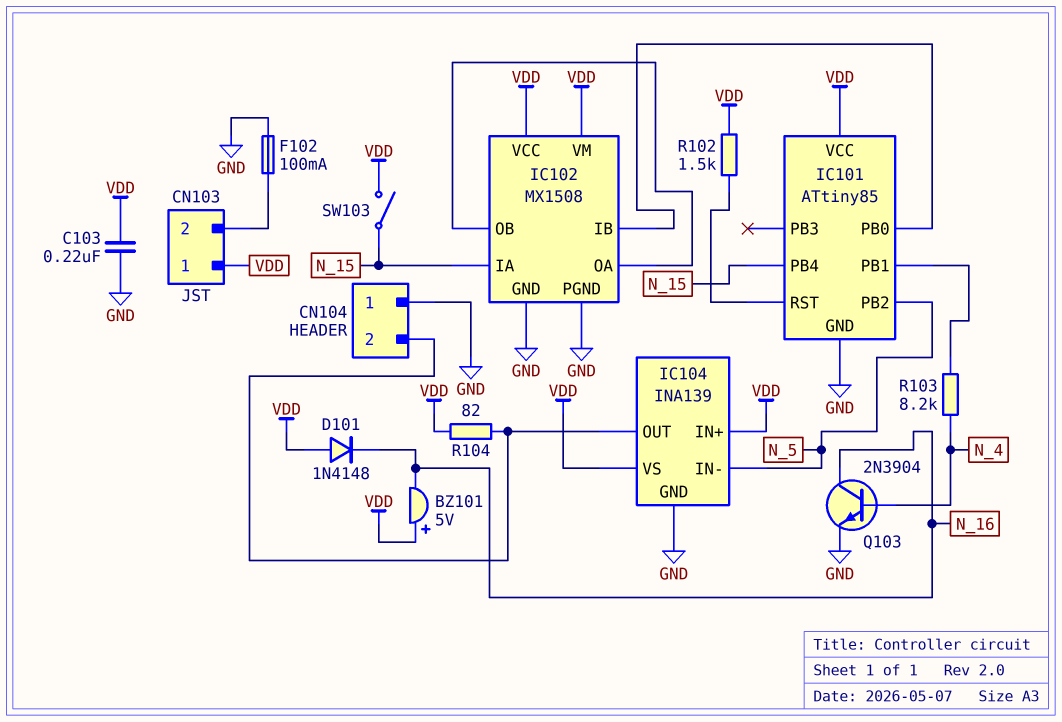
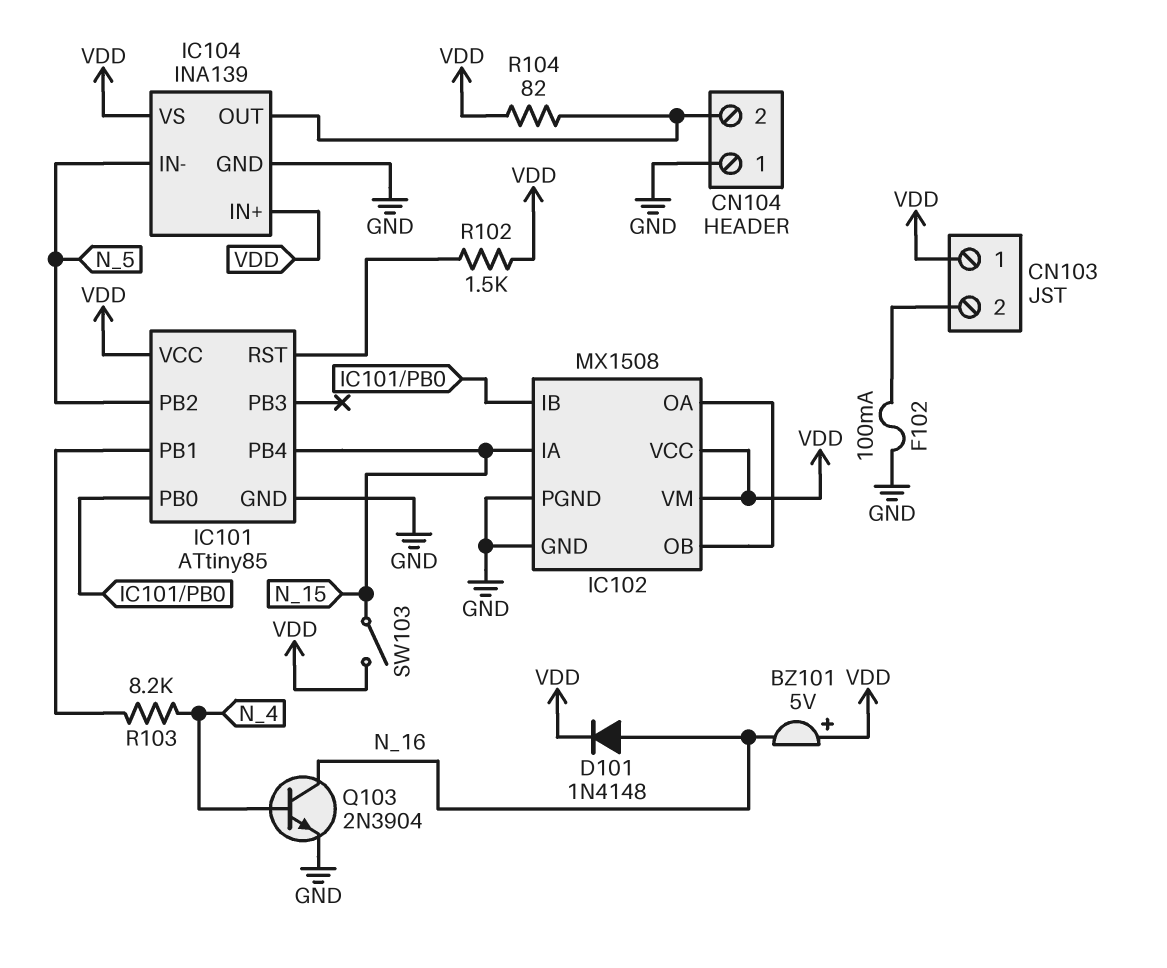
C103: 220nF (GND, VDD) -> none
D101: diode 1N4148 (A VDD, K N_16) -> diode 1N4148 (A N_16, K VDD)

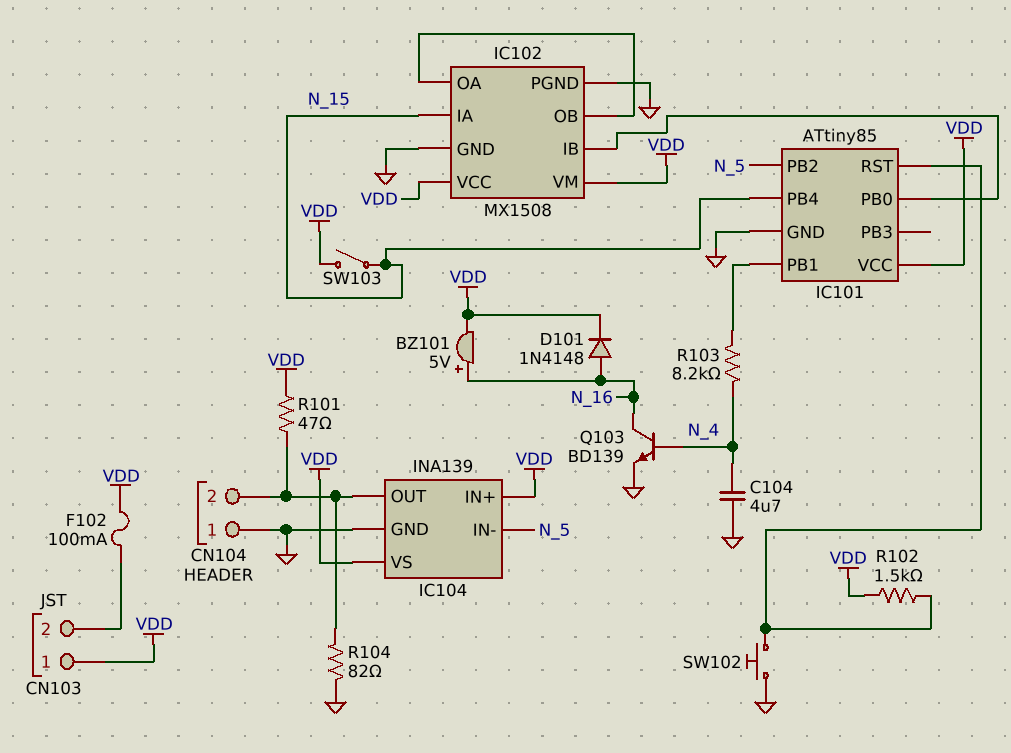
BZ101: buzzer 5V (plus VDD, minus N_16) -> buzzer 5V (plus N_16, minus VDD)
C104: none -> 4.7uF (GND, N_4)
F102: 100mA (CN103/2, GND) -> 100mA (CN103/2, VDD)
Q103: NPN 2N3904 (B N_4, C N_16, E GND) -> NPN BD139 (B N_4, C N_16, E GND)
R101: none -> 47 (CN104/2, VDD)
R104: 82 (CN104/2, VDD) -> 82 (CN104/2, GND)
SW102: none -> button (GND, IC101/RST)

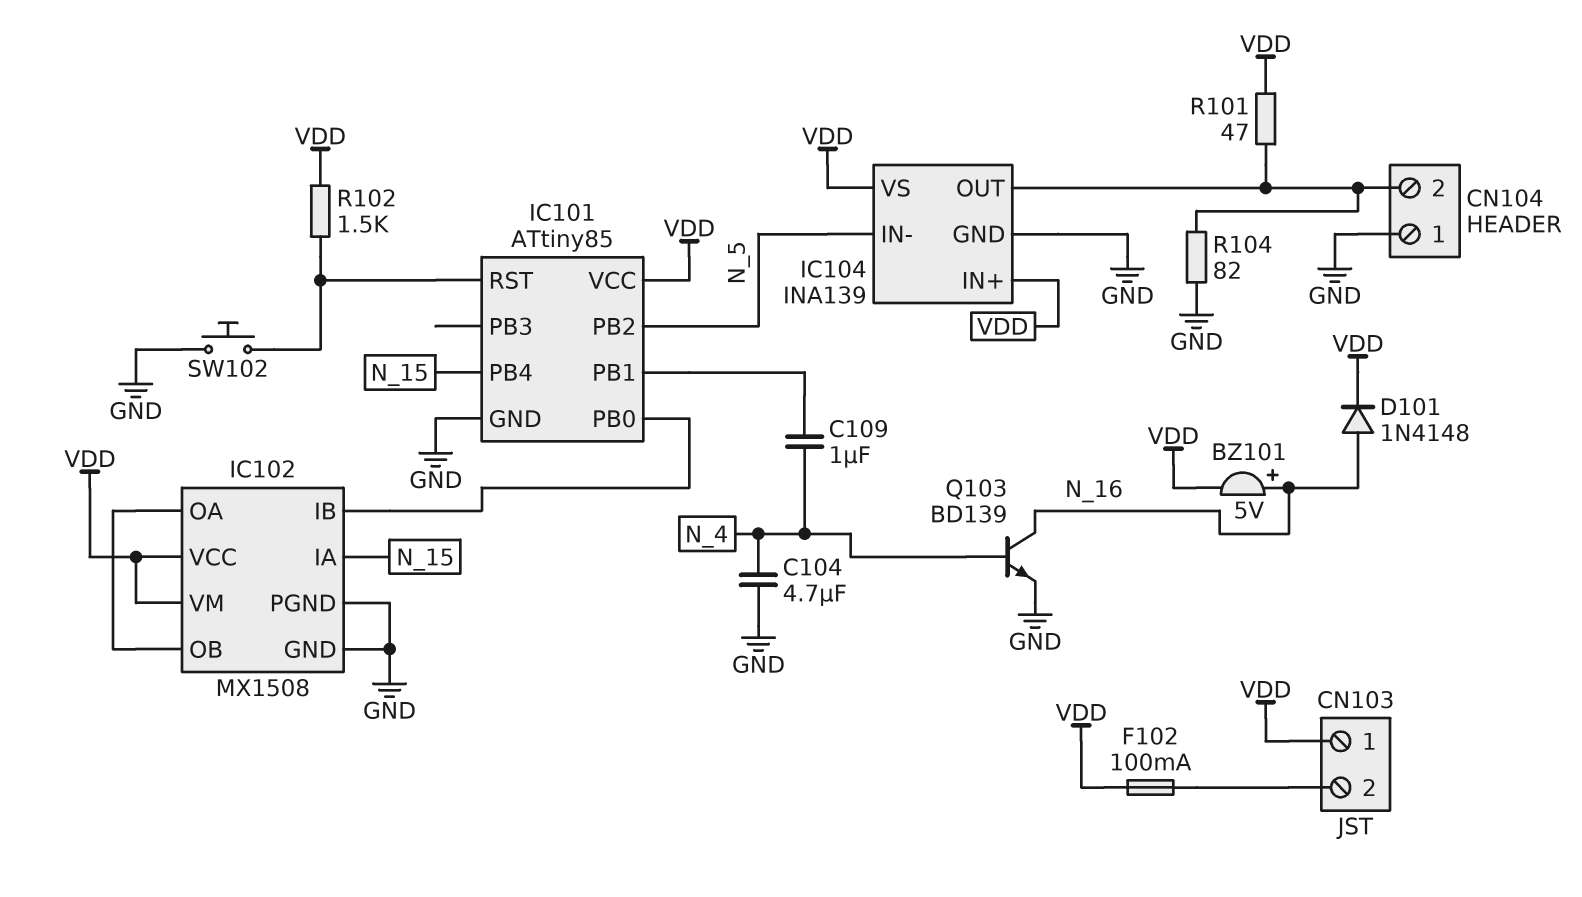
C109: none -> 1uF (IC101/PB1, N_4)
R103: 8.2k (IC101/PB1, N_4) -> none
SW103: switch (N_15, VDD) -> none

